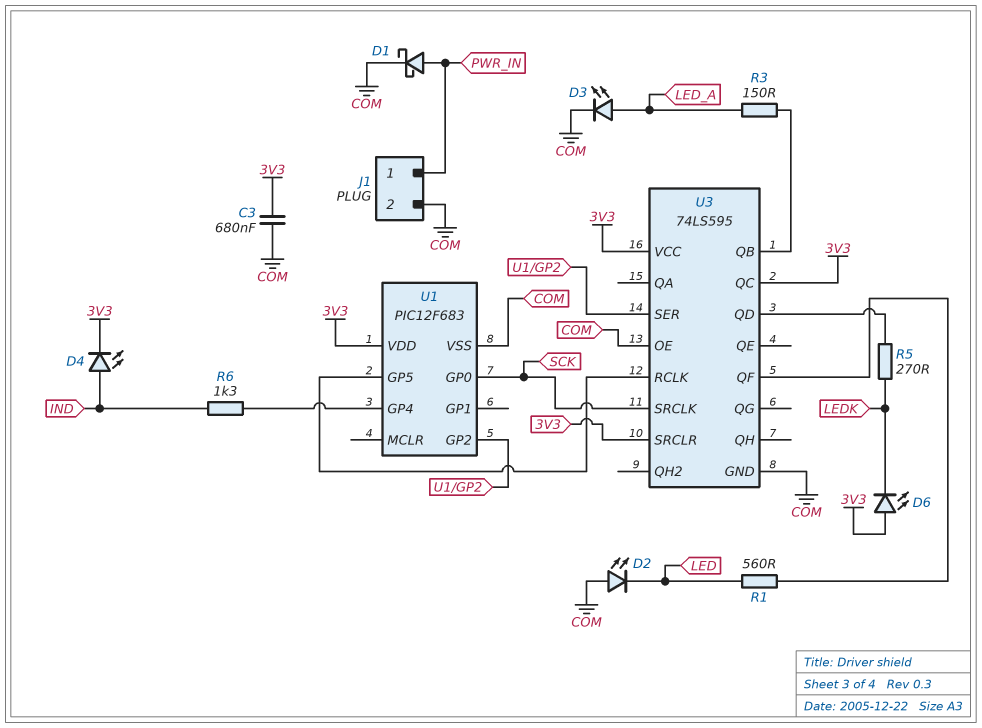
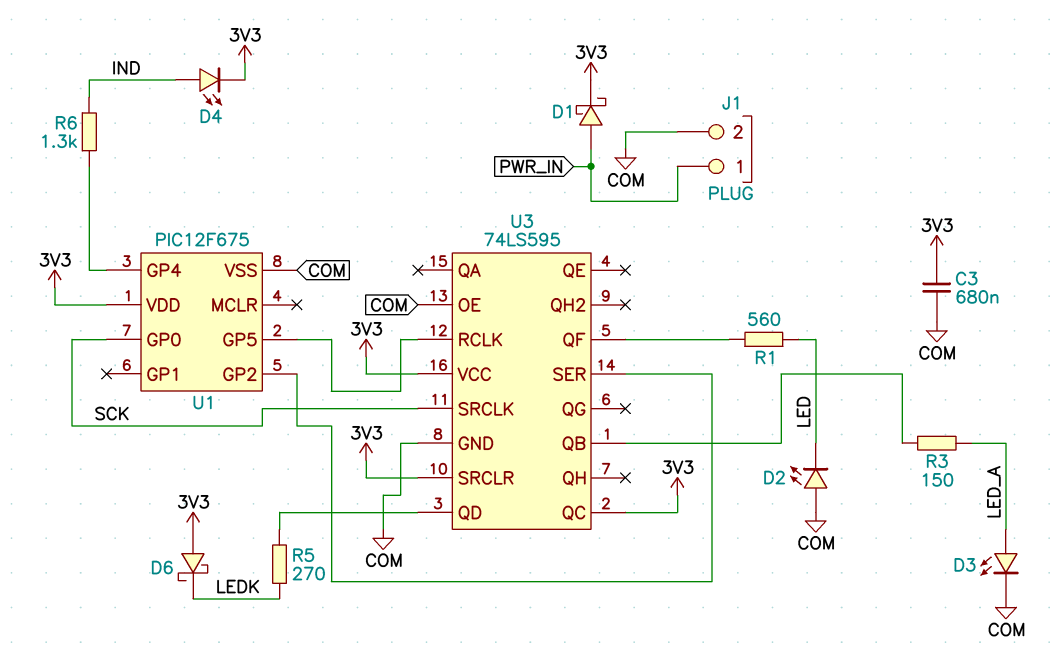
D1: schottky (A PWR_IN, K COM) -> schottky (A PWR_IN, K 3V3)
D6: LED (A 3V3, K LEDK) -> schottky (A 3V3, K LEDK)
U1: PIC12F683 -> PIC12F675

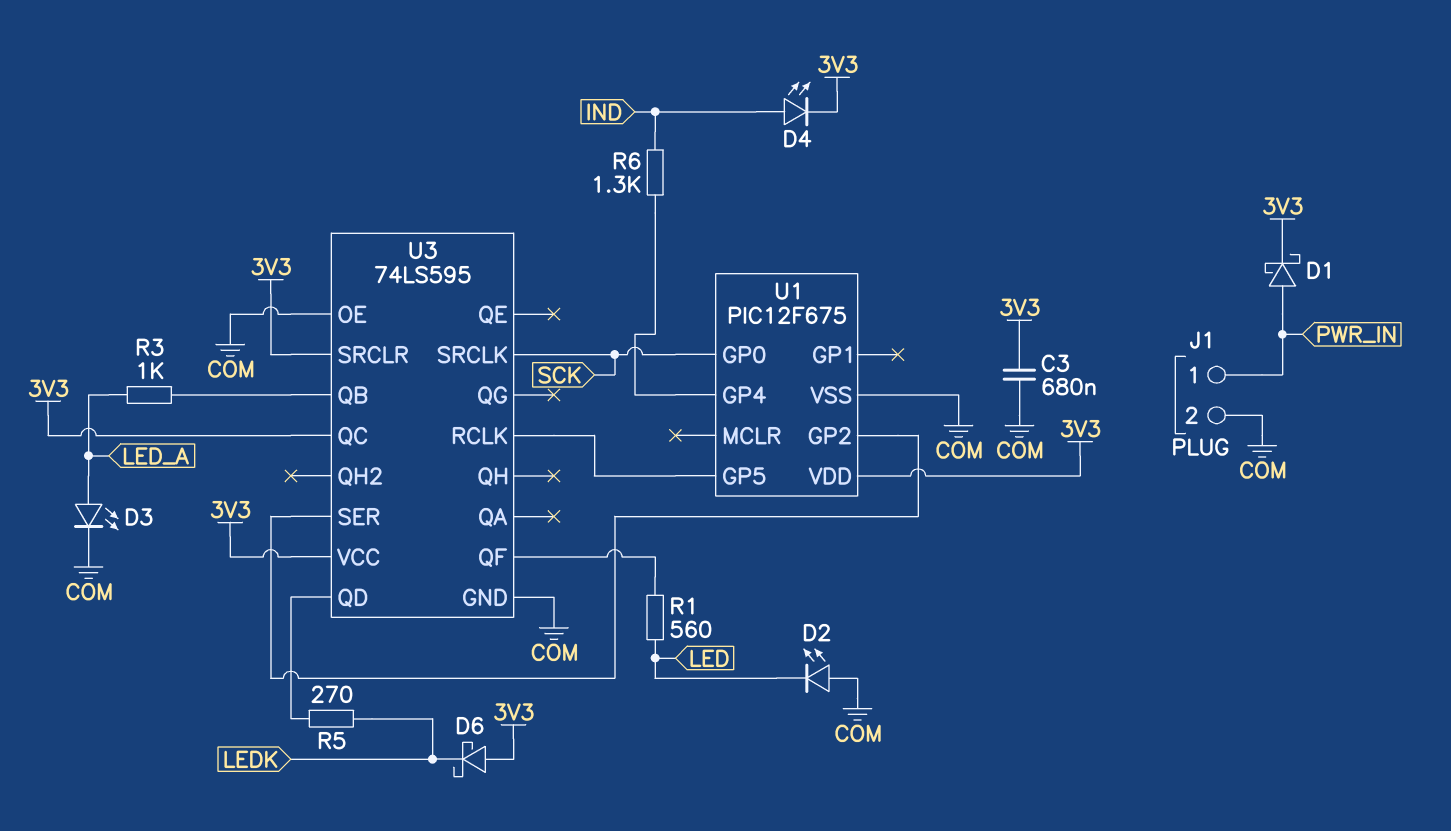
R3: 150 (LED_A, U3/QB) -> 1k (LED_A, U3/QB)

